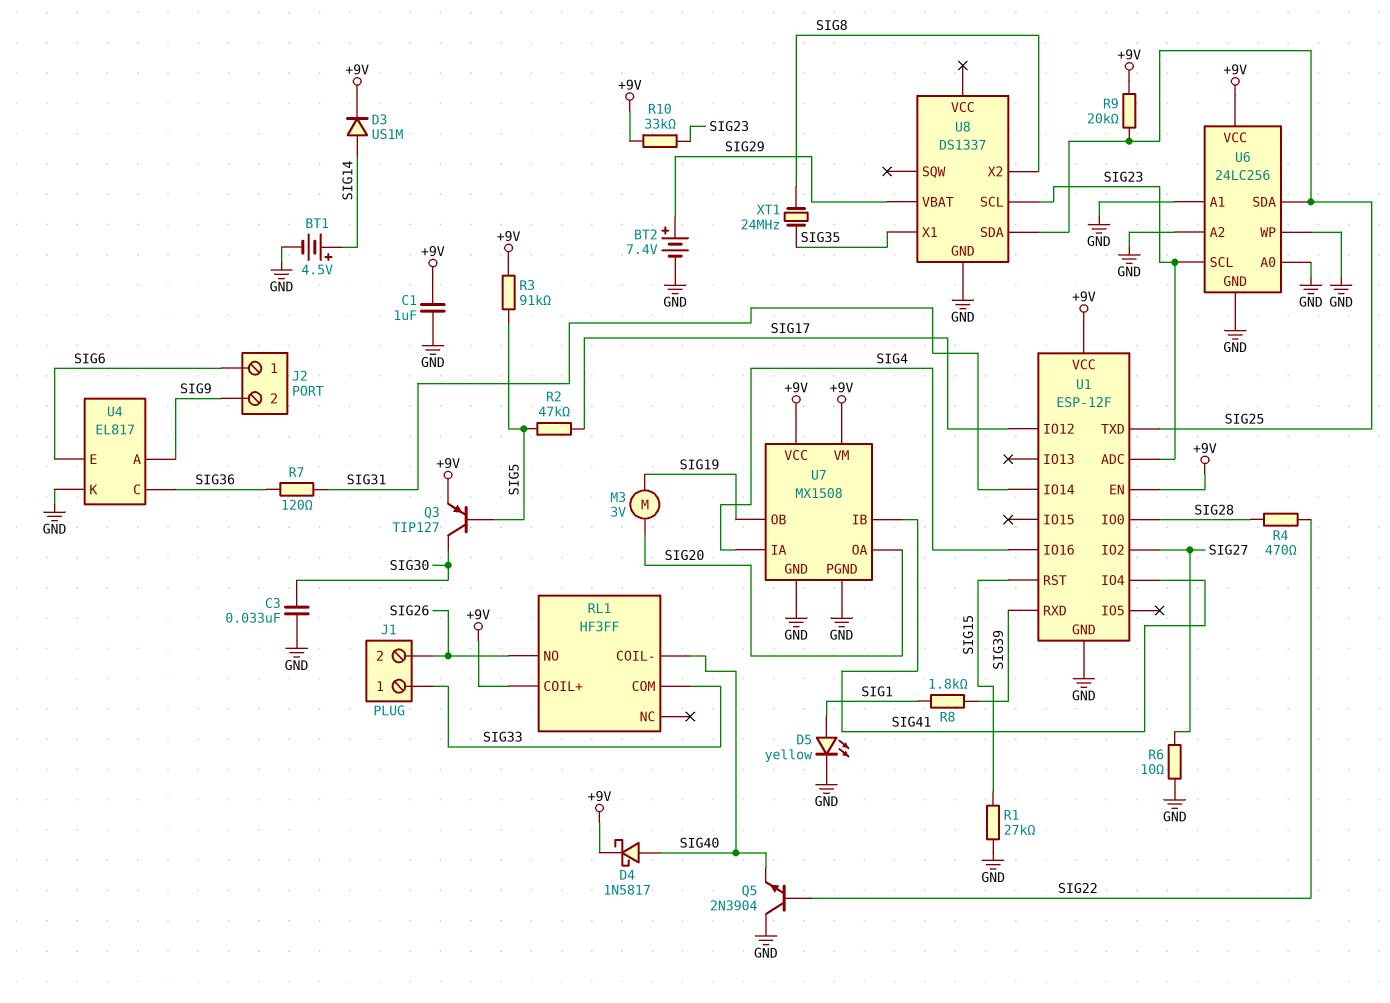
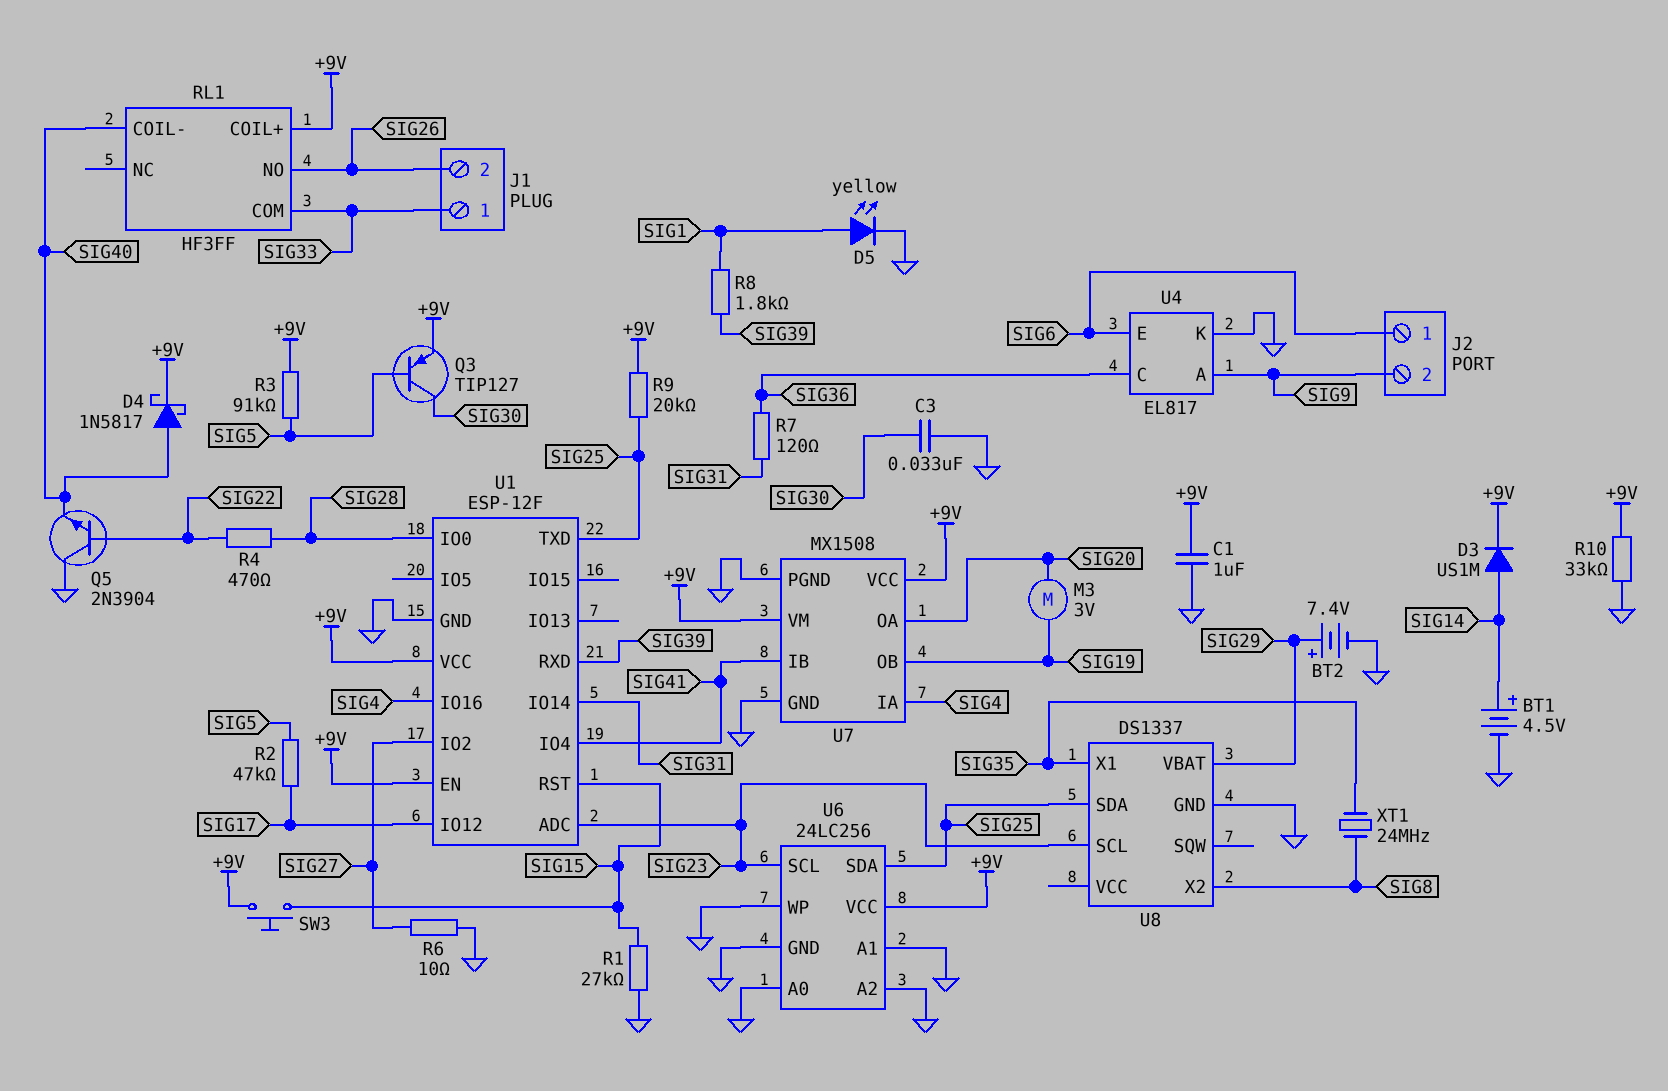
R10: 33k (+9V, SIG23) -> 33k (+9V, GND)
SW3: none -> button (+9V, SIG15)

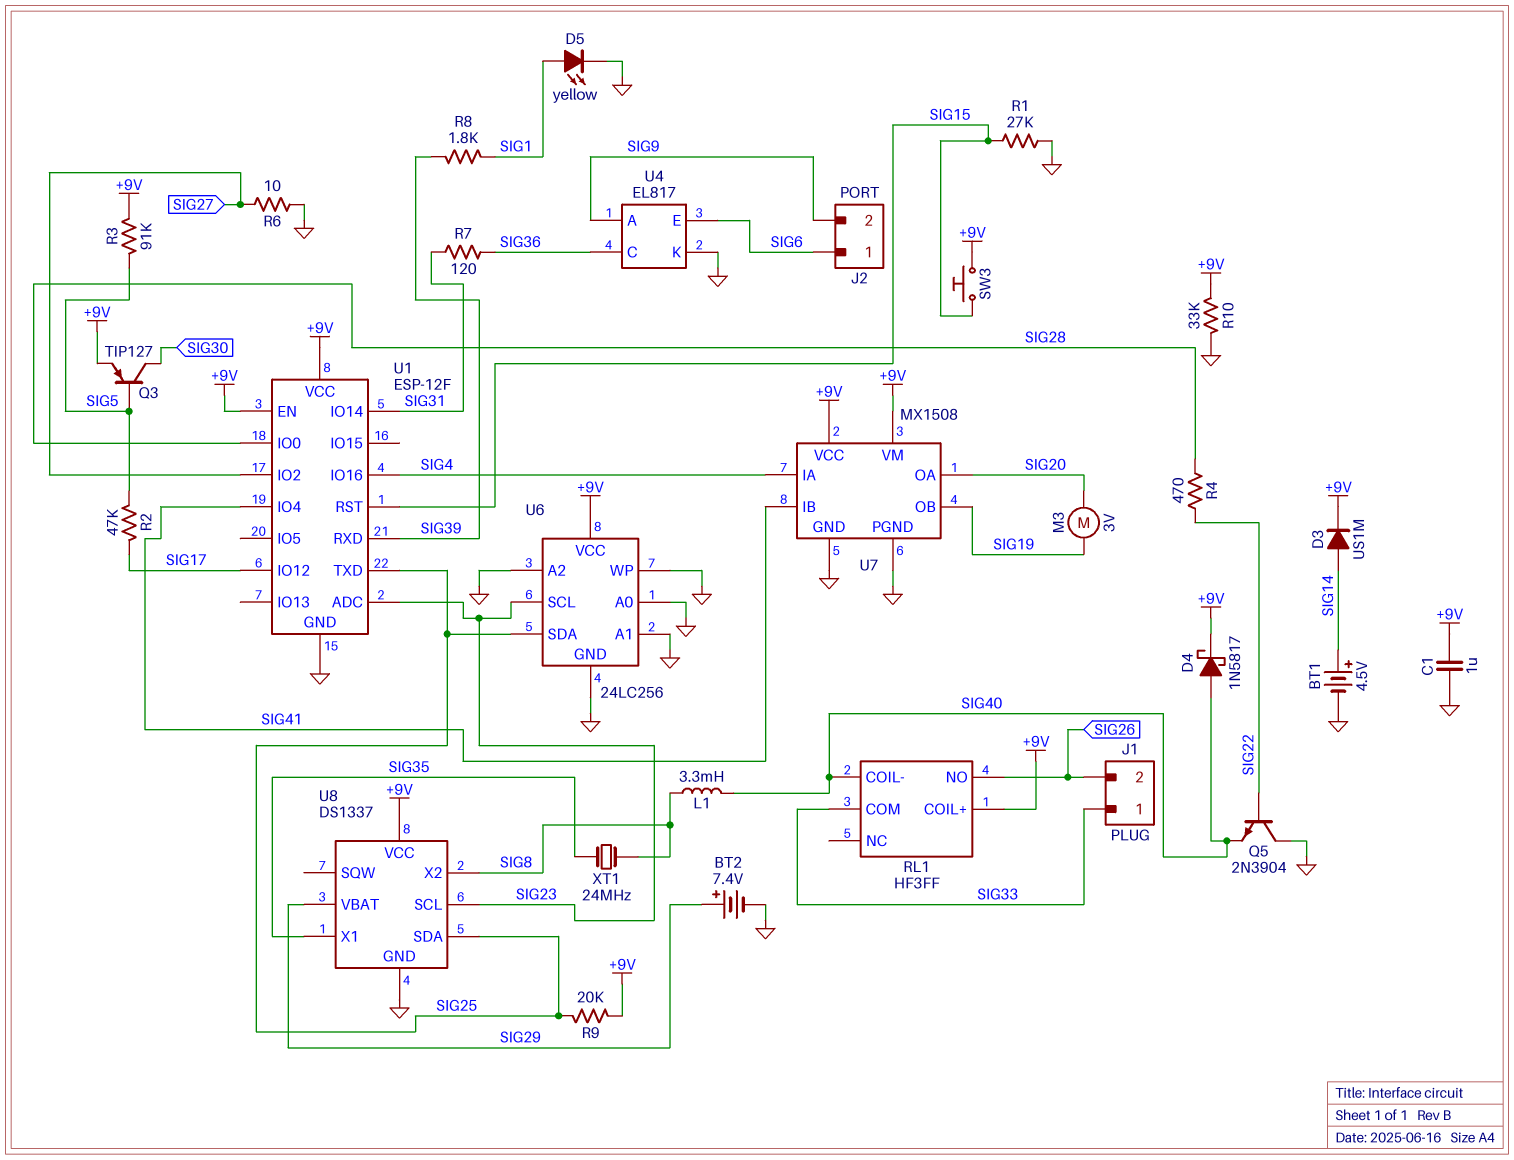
C3: 33nF (GND, SIG30) -> none
L1: none -> 3.3mH (SIG8, SIG40)
U8 pin VCC: none -> +9V

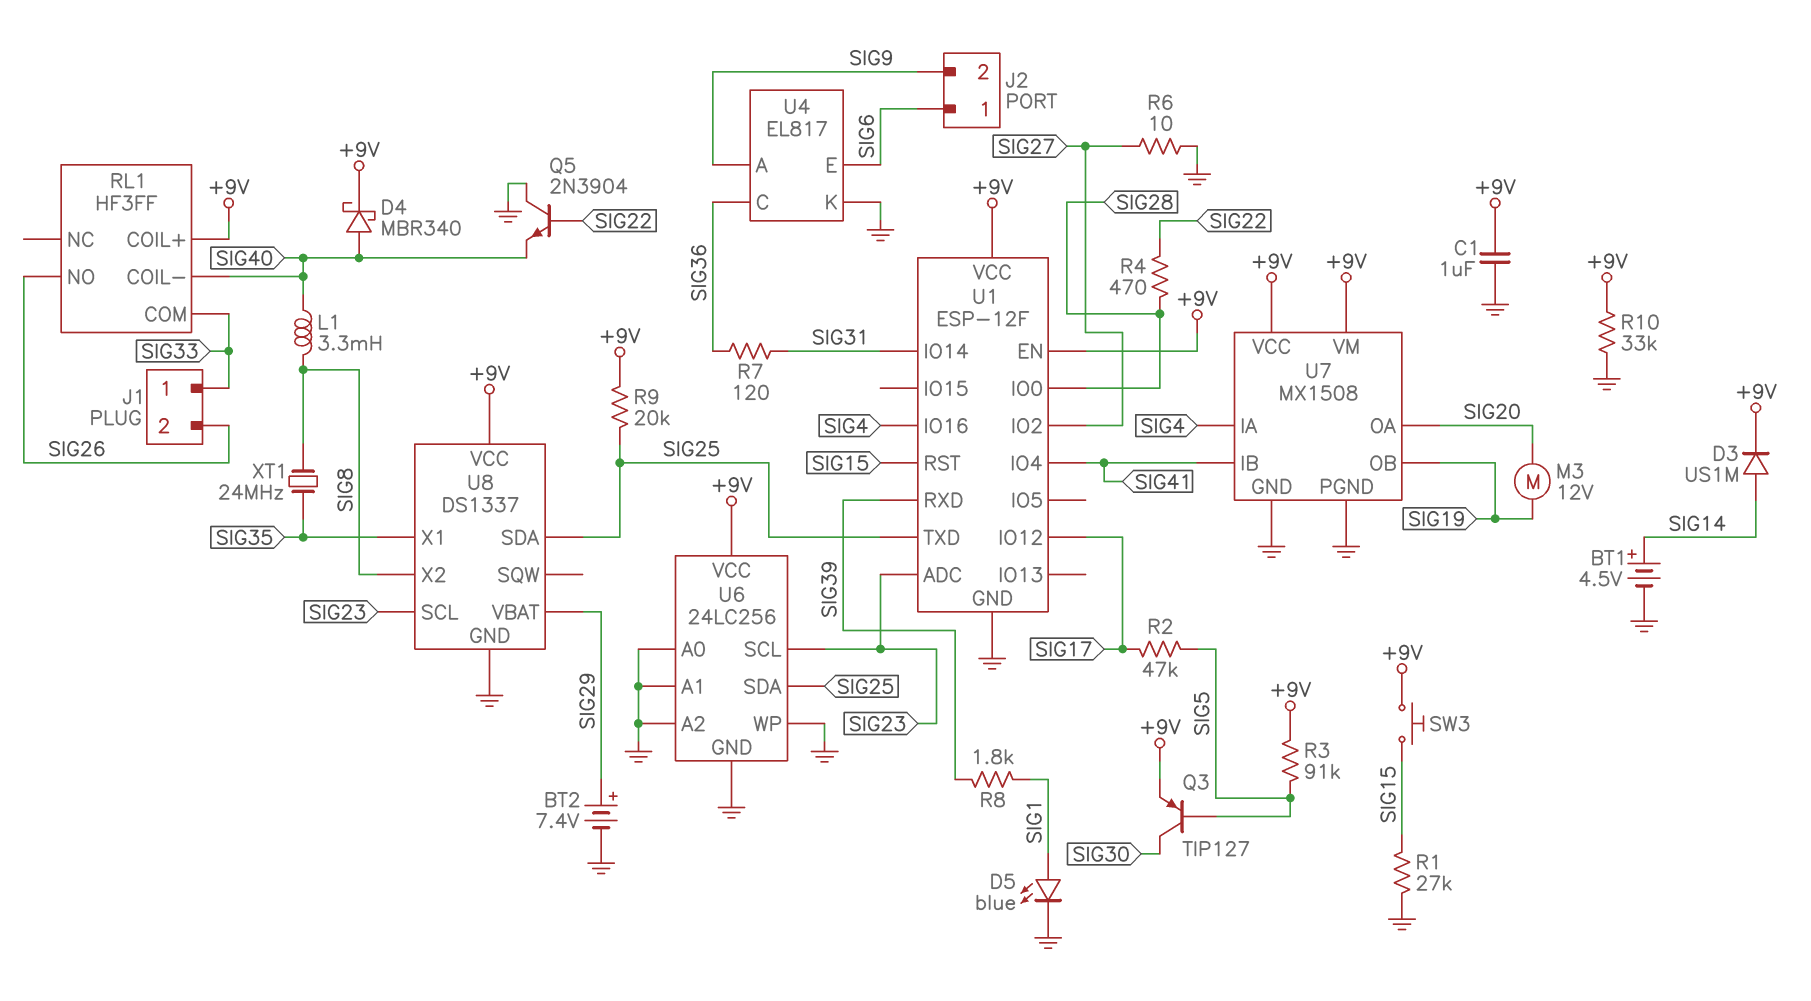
D4: schottky 1N5817 (A SIG40, K +9V) -> schottky MBR340 (A SIG40, K +9V)
D5: LED yellow (A SIG1, K GND) -> LED blue (A SIG1, K GND)
M3: motor 3V (SIG19, SIG20) -> motor 12V (SIG19, SIG20)

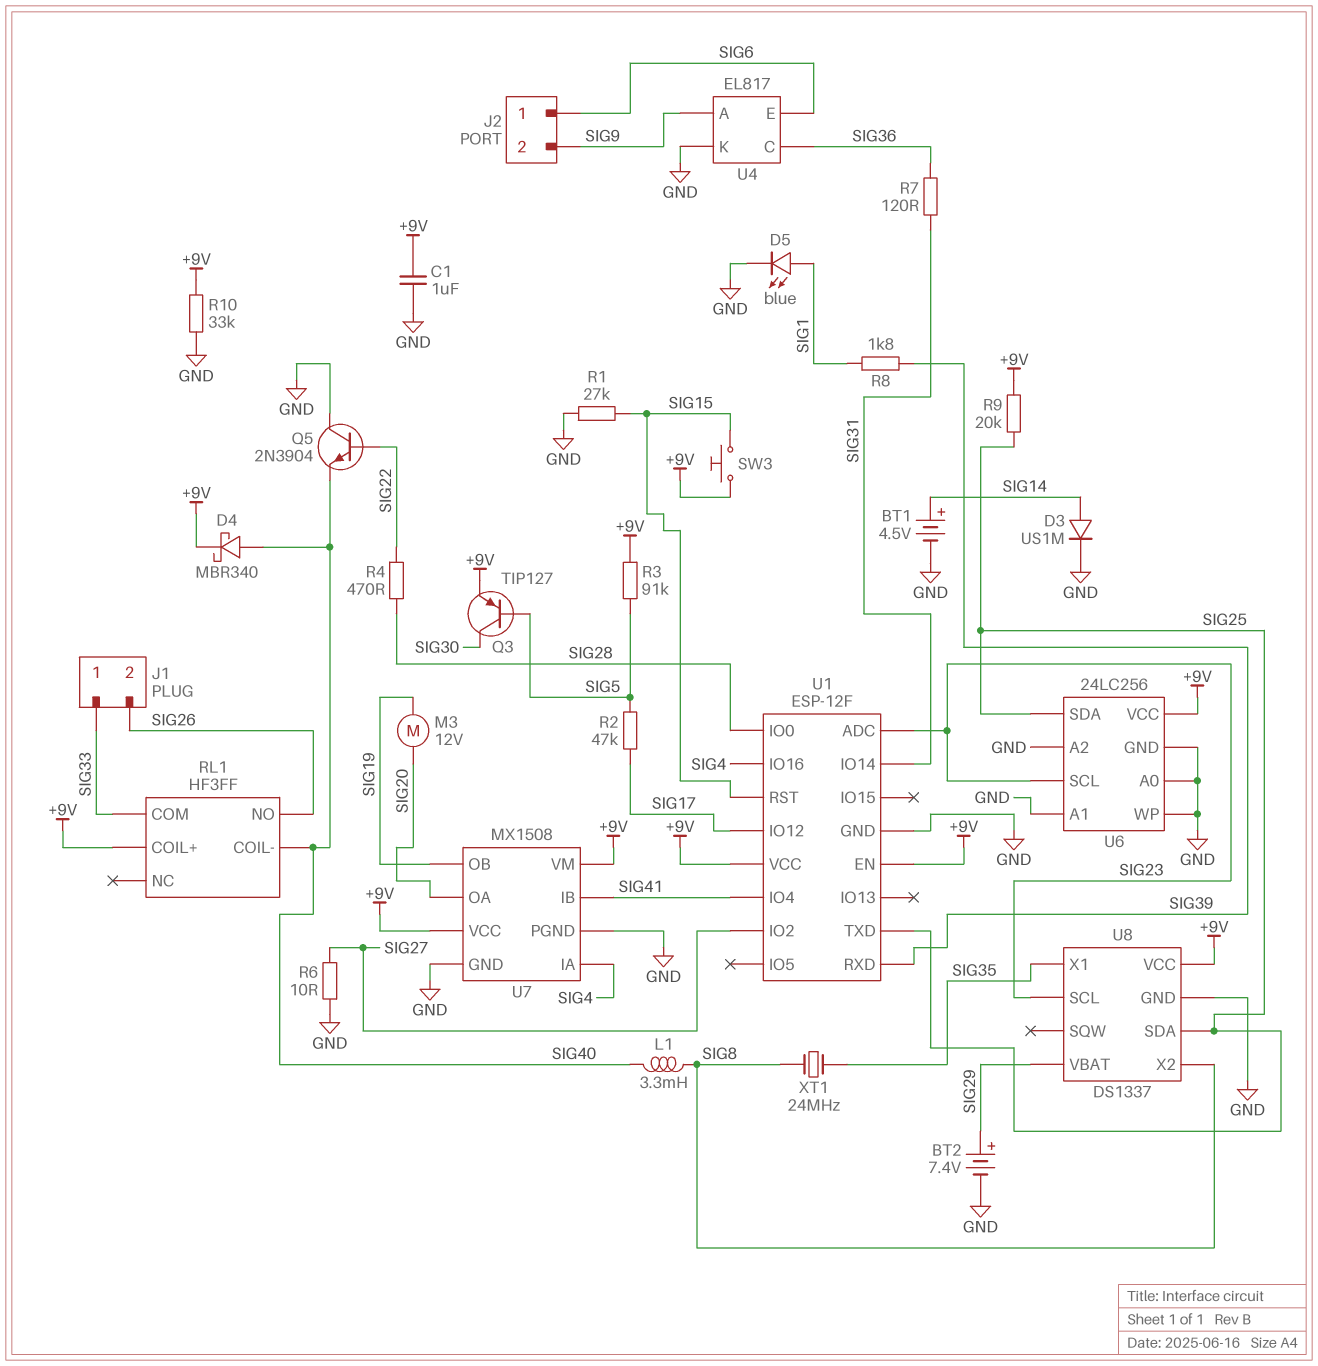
D3: diode US1M (A SIG14, K +9V) -> diode US1M (A SIG14, K GND)

